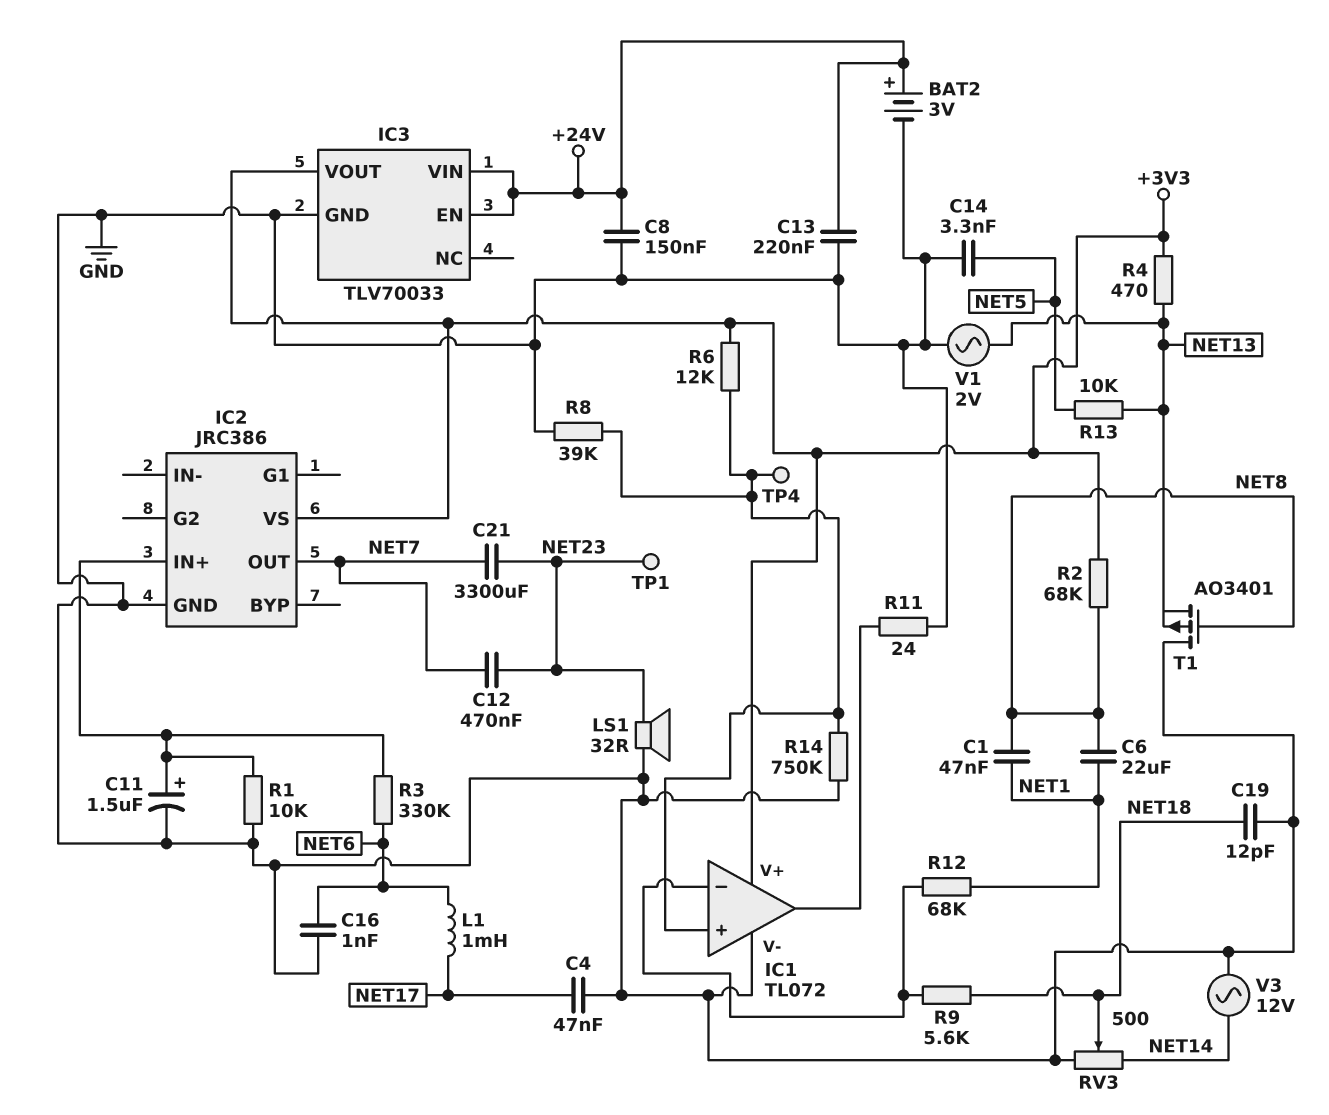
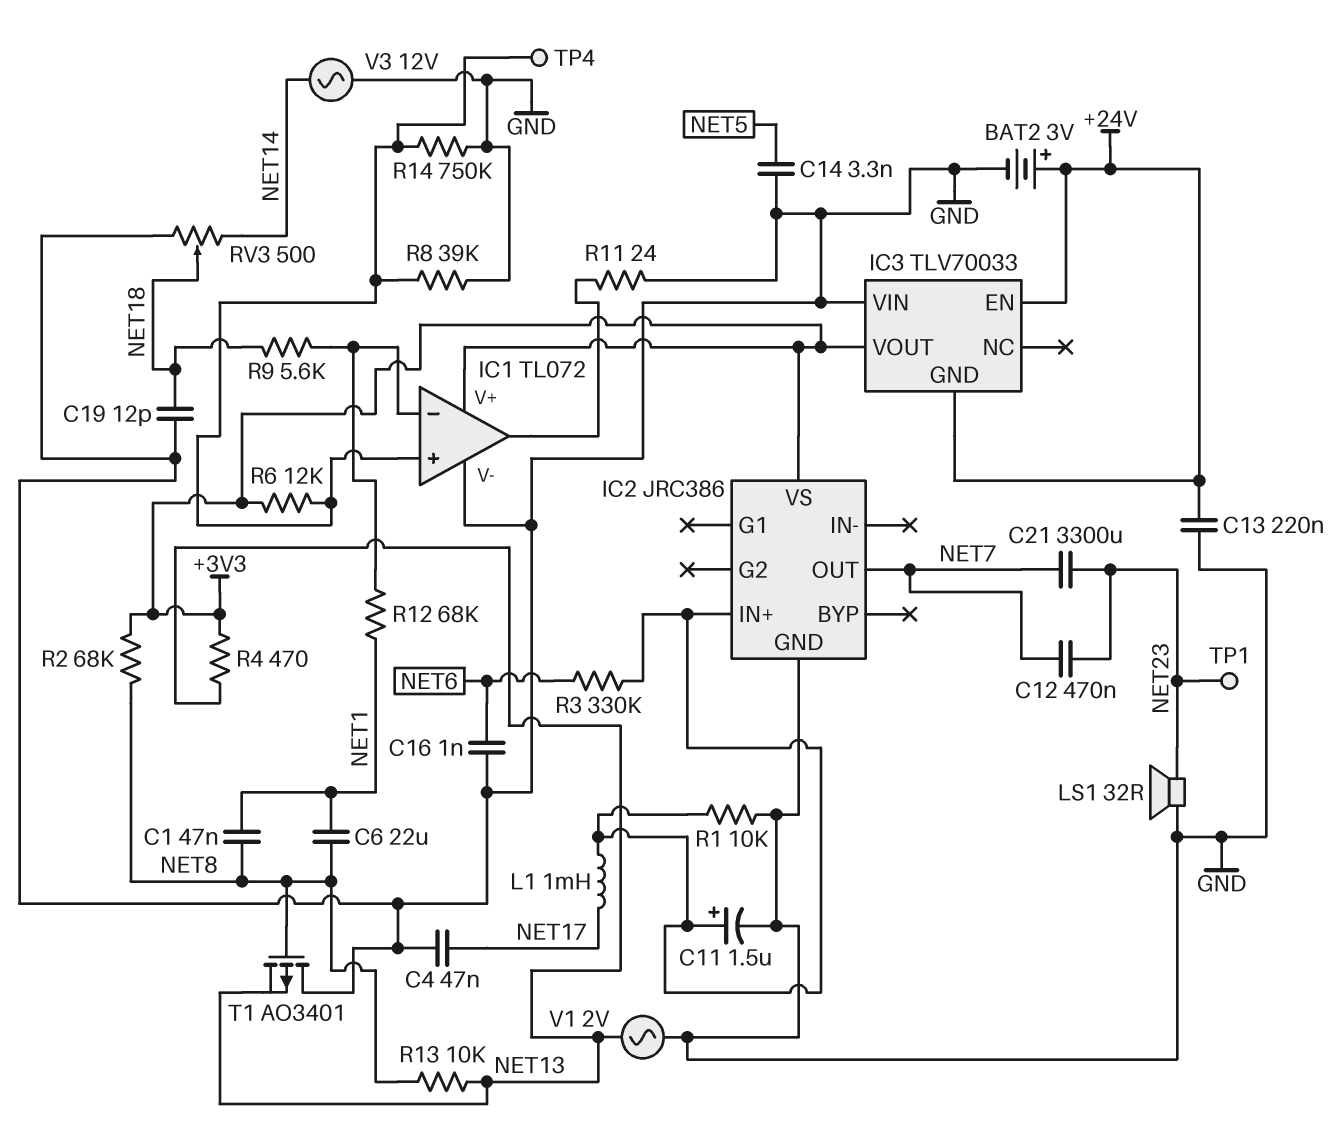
C8: 150nF (+24V, GND) -> none
IC3 pin GND: GND -> +24V
IC3 pin VIN: +24V -> GND
L1: 1mH (NET6, NET17) -> 1mH (IC2/IN+, NET17)
R13: 10k (NET5, NET13) -> 10k (NET8, NET13)

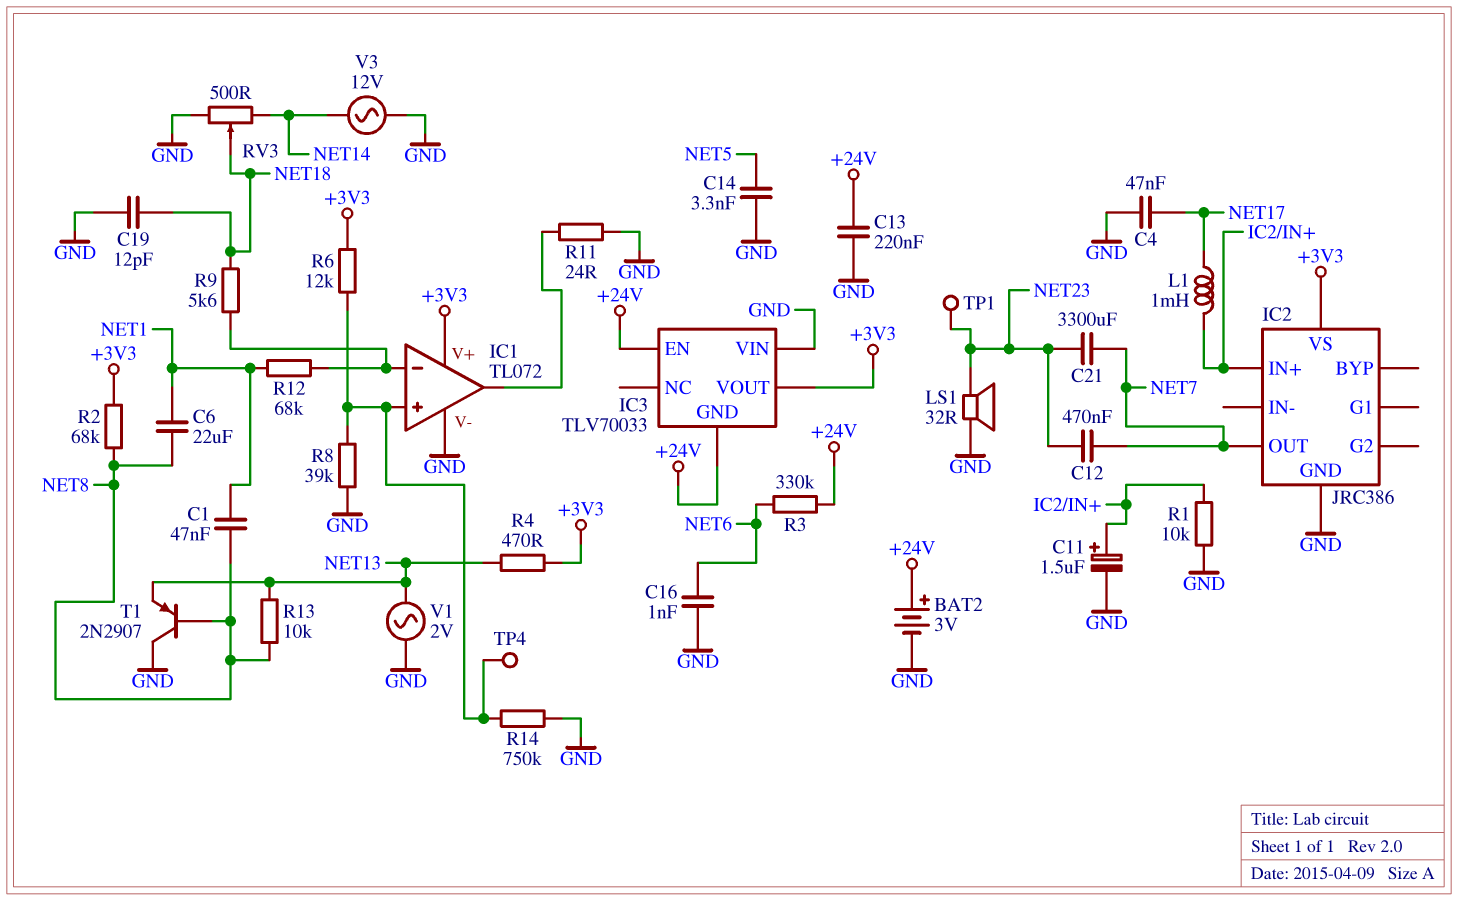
R3: 330k (IC2/IN+, NET6) -> 330k (+24V, NET6)
T1: PMOS AO3401 (G NET8, D GND, S NET13) -> PNP 2N2907 (B NET8, C GND, E NET13)

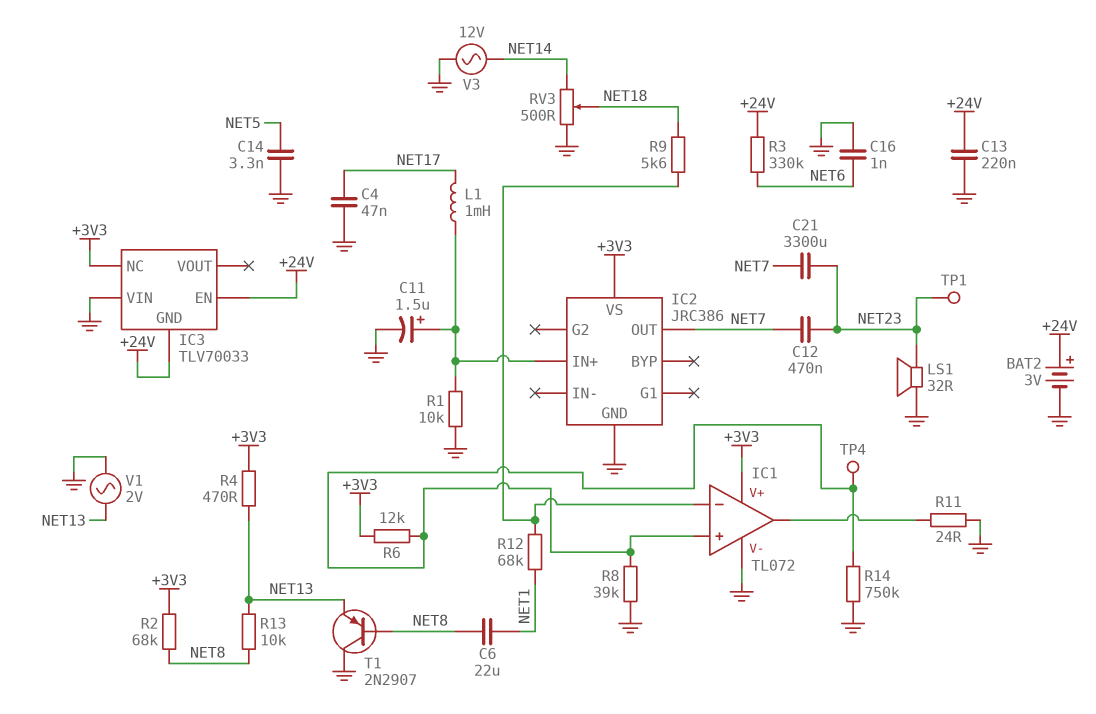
C1: 47nF (NET1, NET8) -> none
C19: 12pF (GND, NET18) -> none
IC3 pin NC: none -> +3V3
IC3 pin VOUT: +3V3 -> none

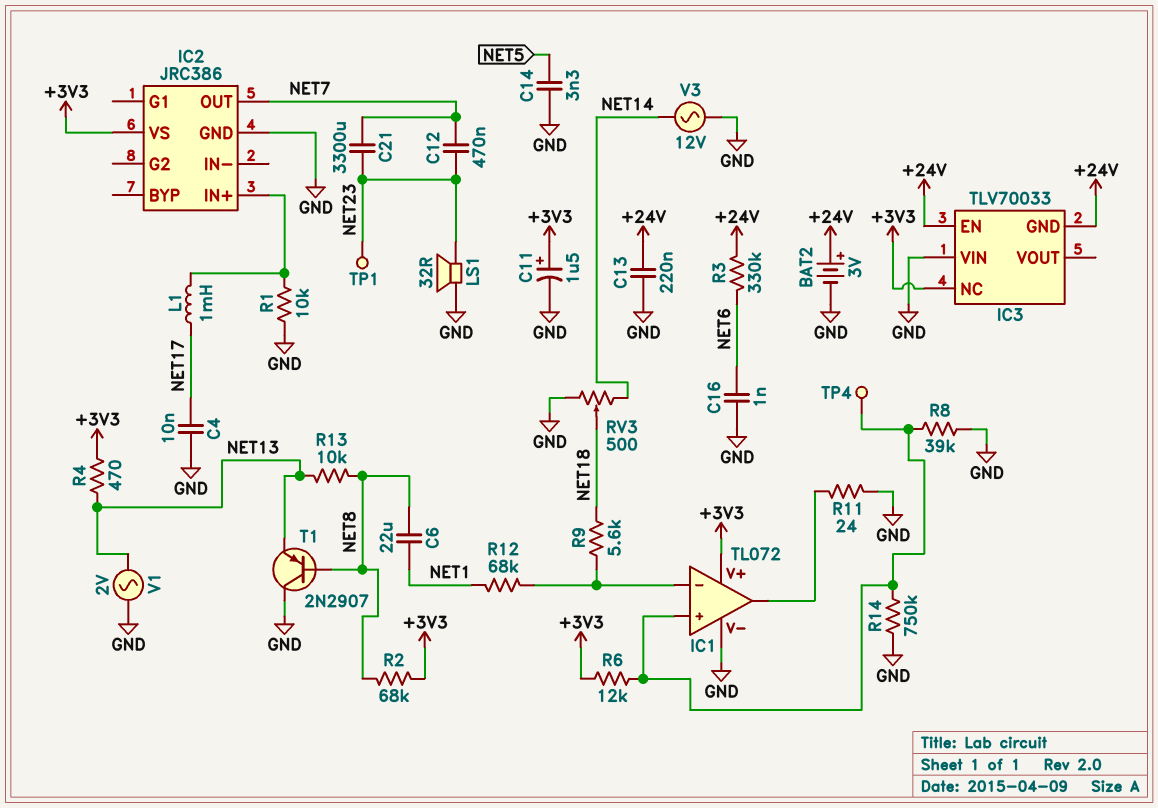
C4: 47nF (GND, NET17) -> 10nF (GND, NET17)
C11: 1.5uF (plus IC2/IN+, minus GND) -> 1.5uF (plus +3V3, minus GND)

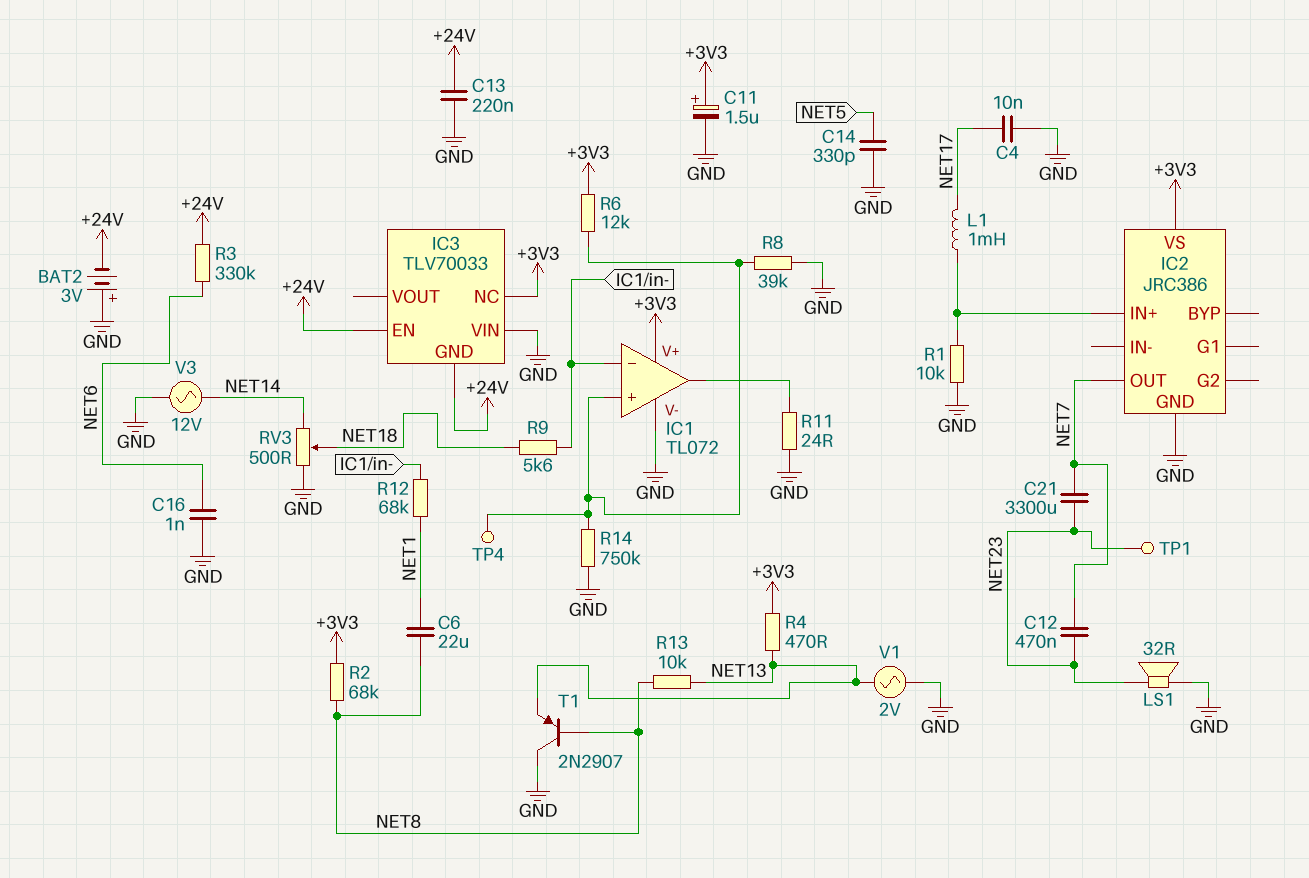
BAT2: 3V (plus +24V, minus GND) -> 3V (plus GND, minus +24V)
C14: 3.3nF (GND, NET5) -> 330pF (GND, NET5)

